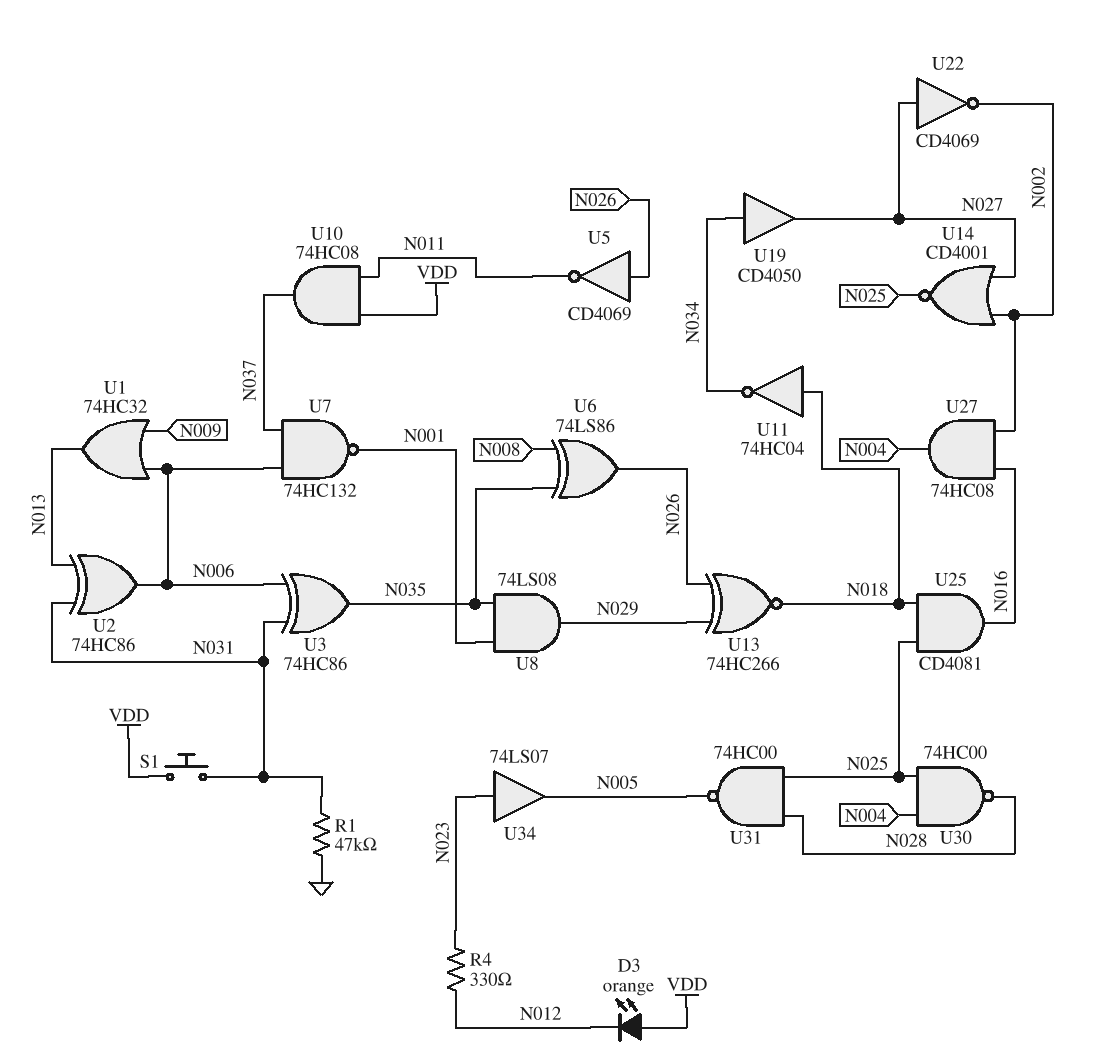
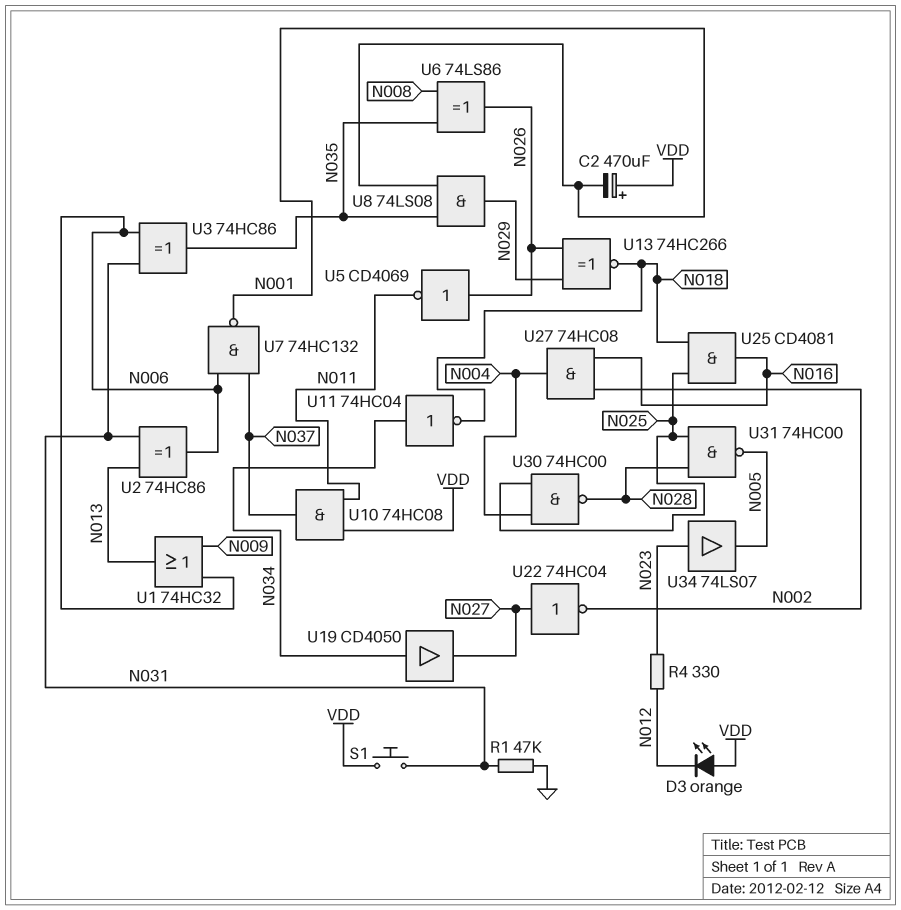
C2: none -> 470uF (plus VDD, minus N001)
U11: NOT 74HC04 (in N018, out N034) -> NOT 74HC04 (in N034, out N018)
U14: NOR CD4001 (in N002, in N027, out N025) -> none
U22: NOT CD4069 (in N027, out N002) -> NOT 74HC04 (in N027, out N002)

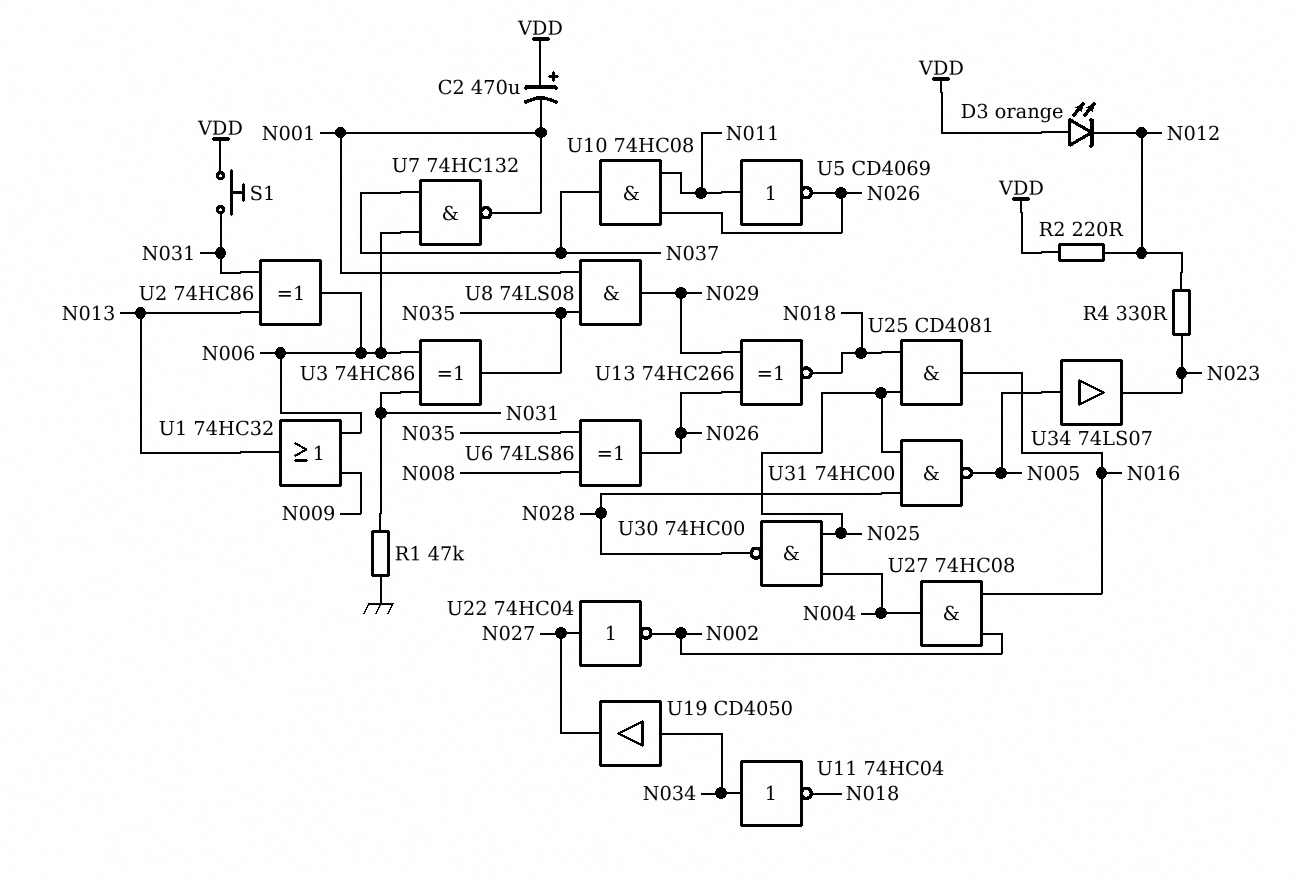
R2: none -> 220 (N012, VDD)
U5: NOT CD4069 (in N026, out N011) -> NOT CD4069 (in N011, out N026)
U10: AND 74HC08 (in N011, in VDD, out N037) -> AND 74HC08 (in N011, in N026, out N037)
U34: buffer 74LS07 (in N023, out N005) -> buffer 74LS07 (in N005, out N023)

